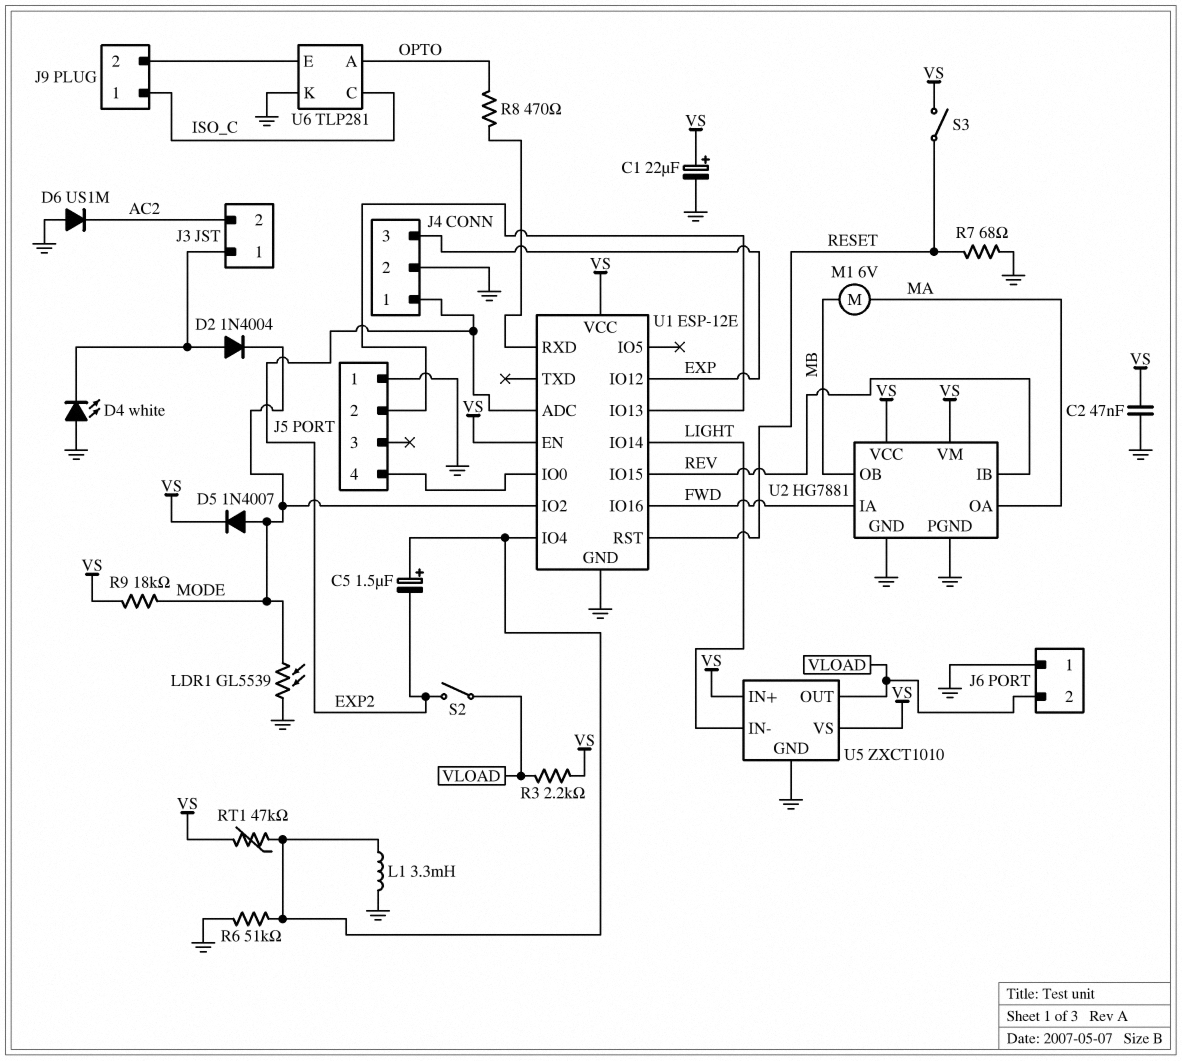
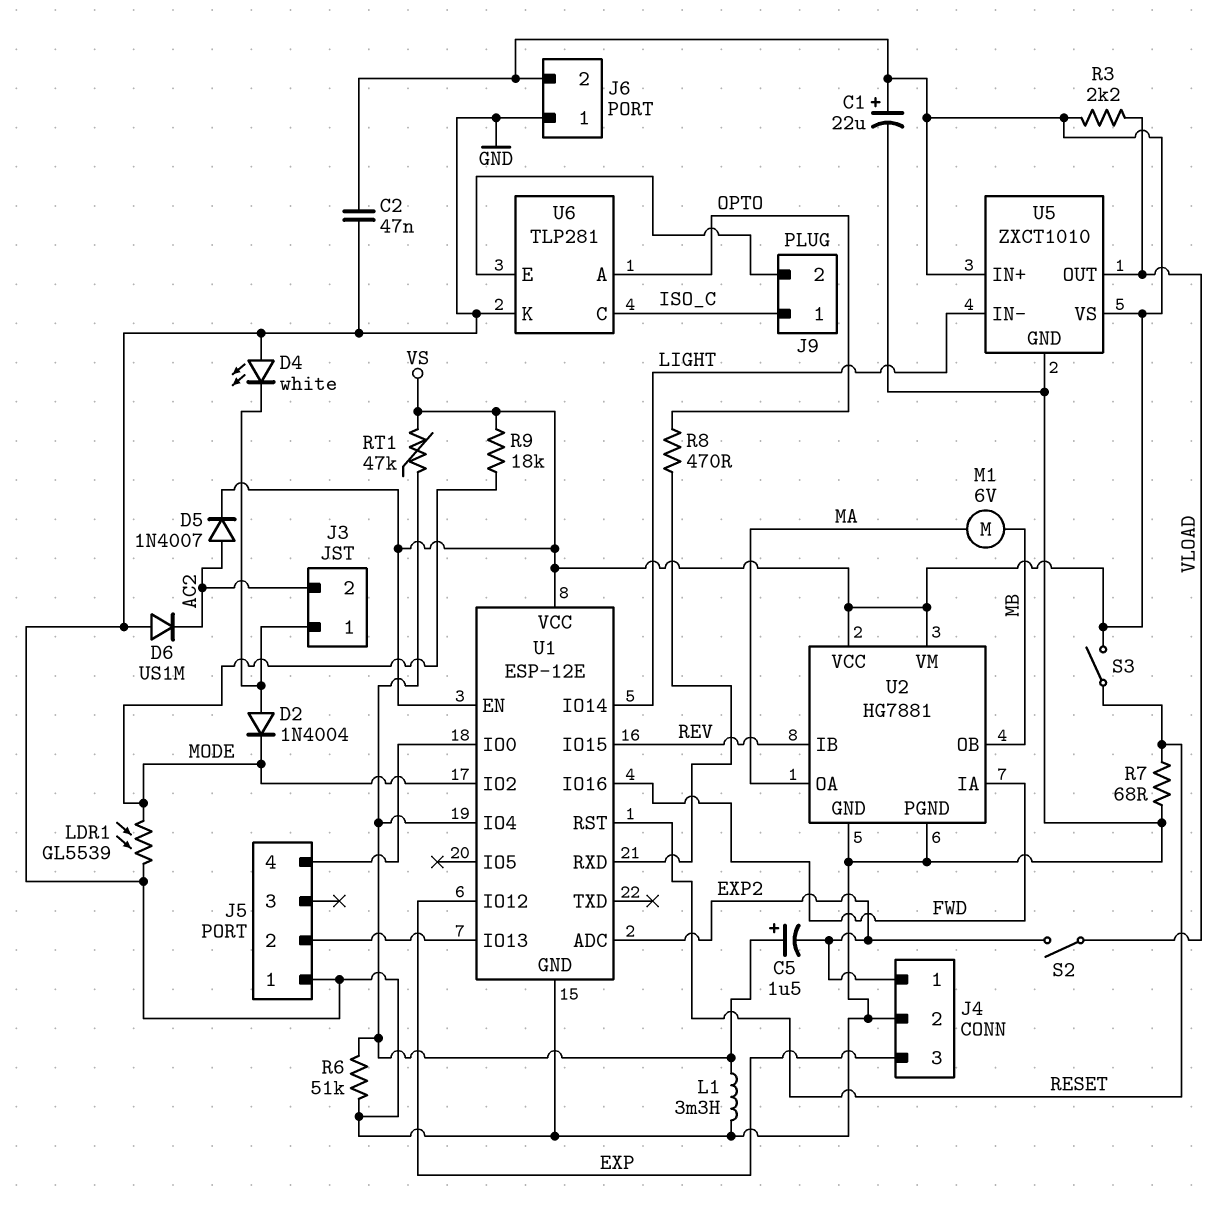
D5: diode 1N4007 (A MODE, K VS) -> diode 1N4007 (A AC2, K VS)
J6 pin 2: VLOAD -> VS

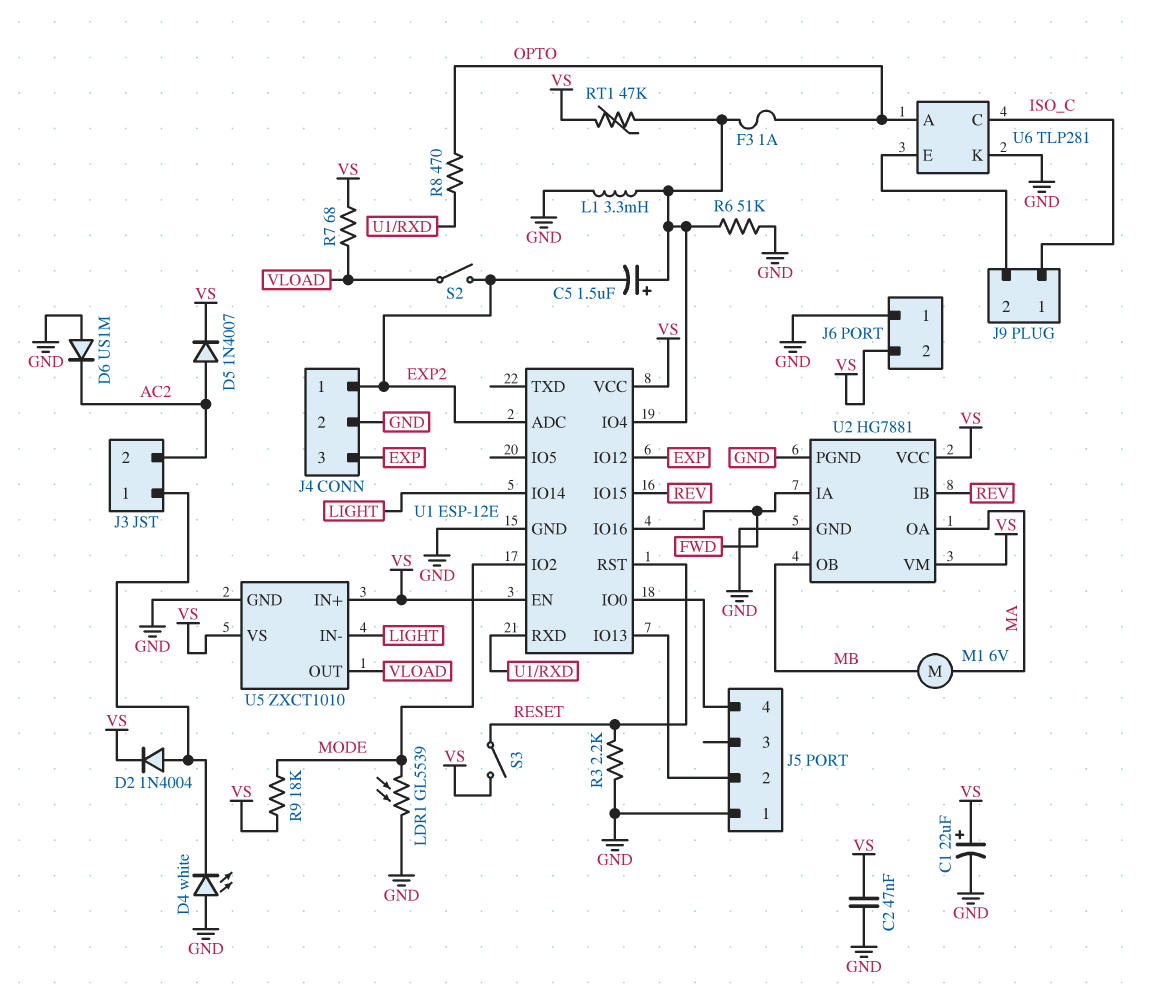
D2: diode 1N4004 (A J3/1, K MODE) -> diode 1N4004 (A J3/1, K VS)
F3: none -> 1A (OPTO, U1/IO4)
R3: 2.2k (VLOAD, VS) -> 2.2k (GND, RESET)
R7: 68 (GND, RESET) -> 68 (VLOAD, VS)

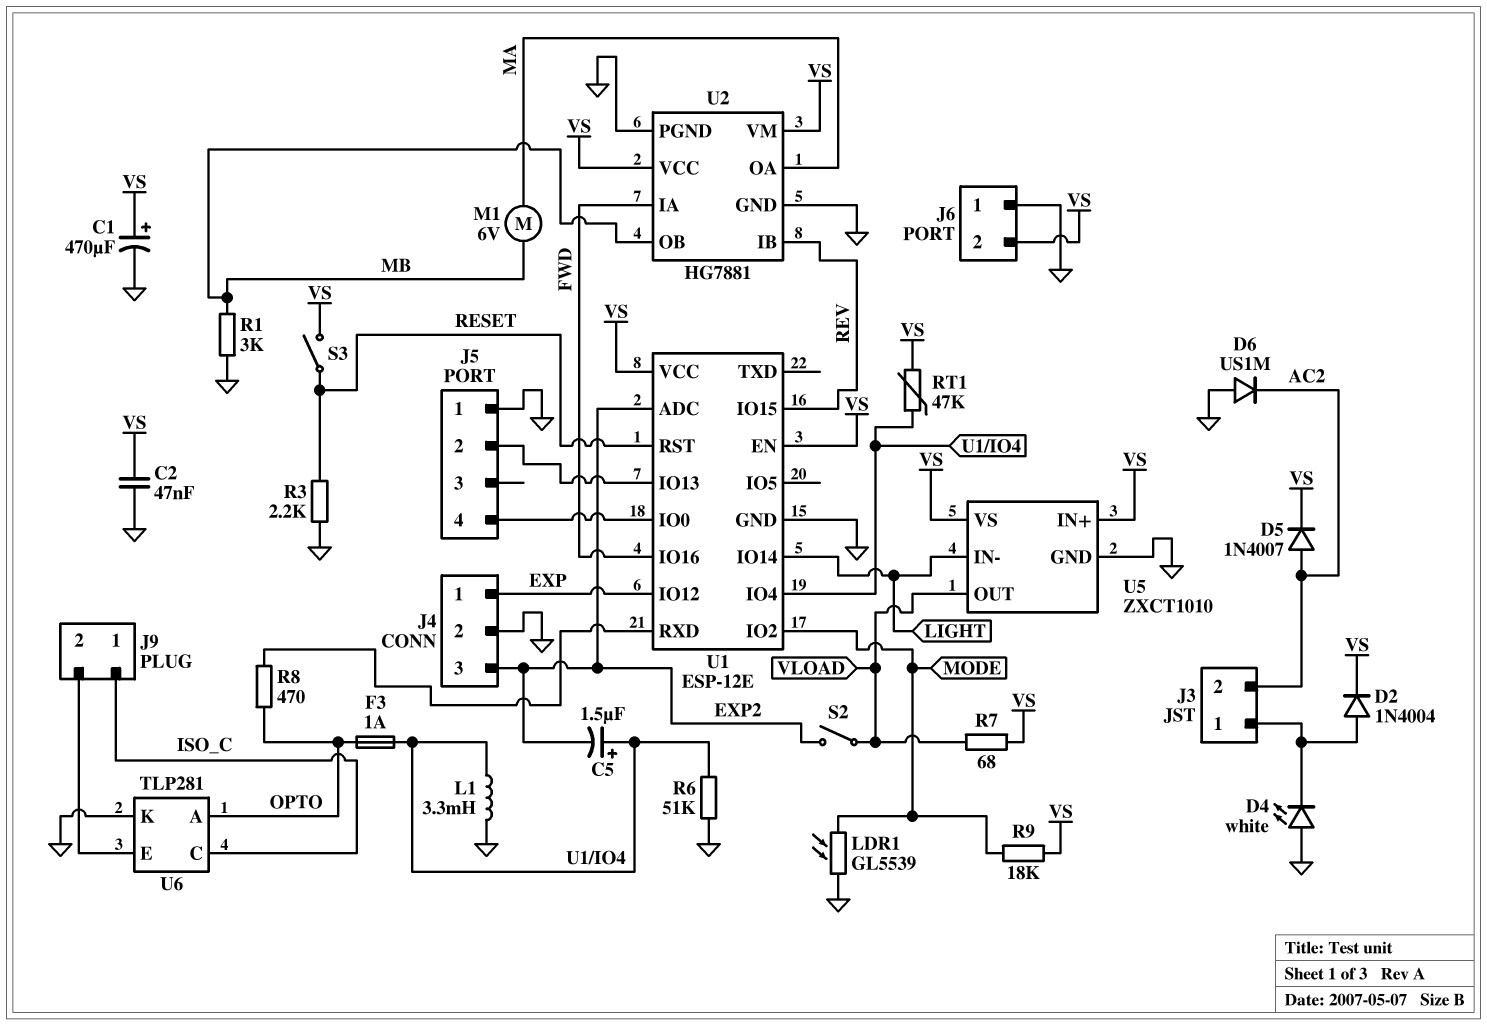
C1: 22uF (plus VS, minus GND) -> 470uF (plus VS, minus GND)
J4 pin 1: EXP2 -> EXP
J4 pin 3: EXP -> EXP2
R1: none -> 3k (GND, MB)

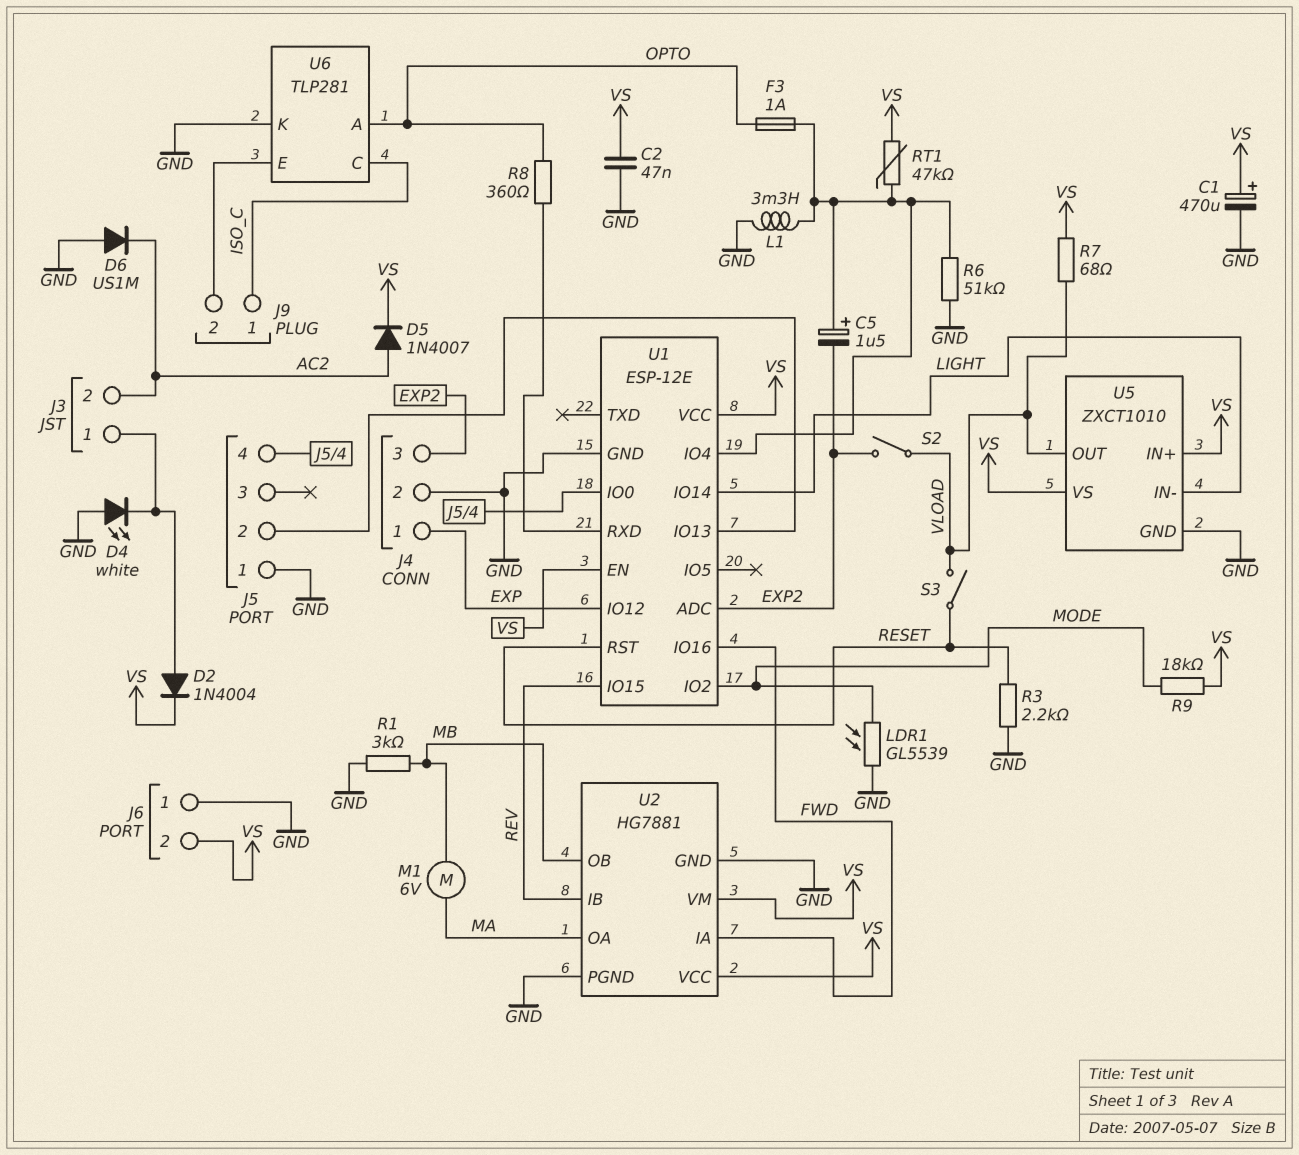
R8: 470 (OPTO, U1/RXD) -> 360 (OPTO, U1/RXD)
S3: switch (RESET, VS) -> switch (RESET, VLOAD)

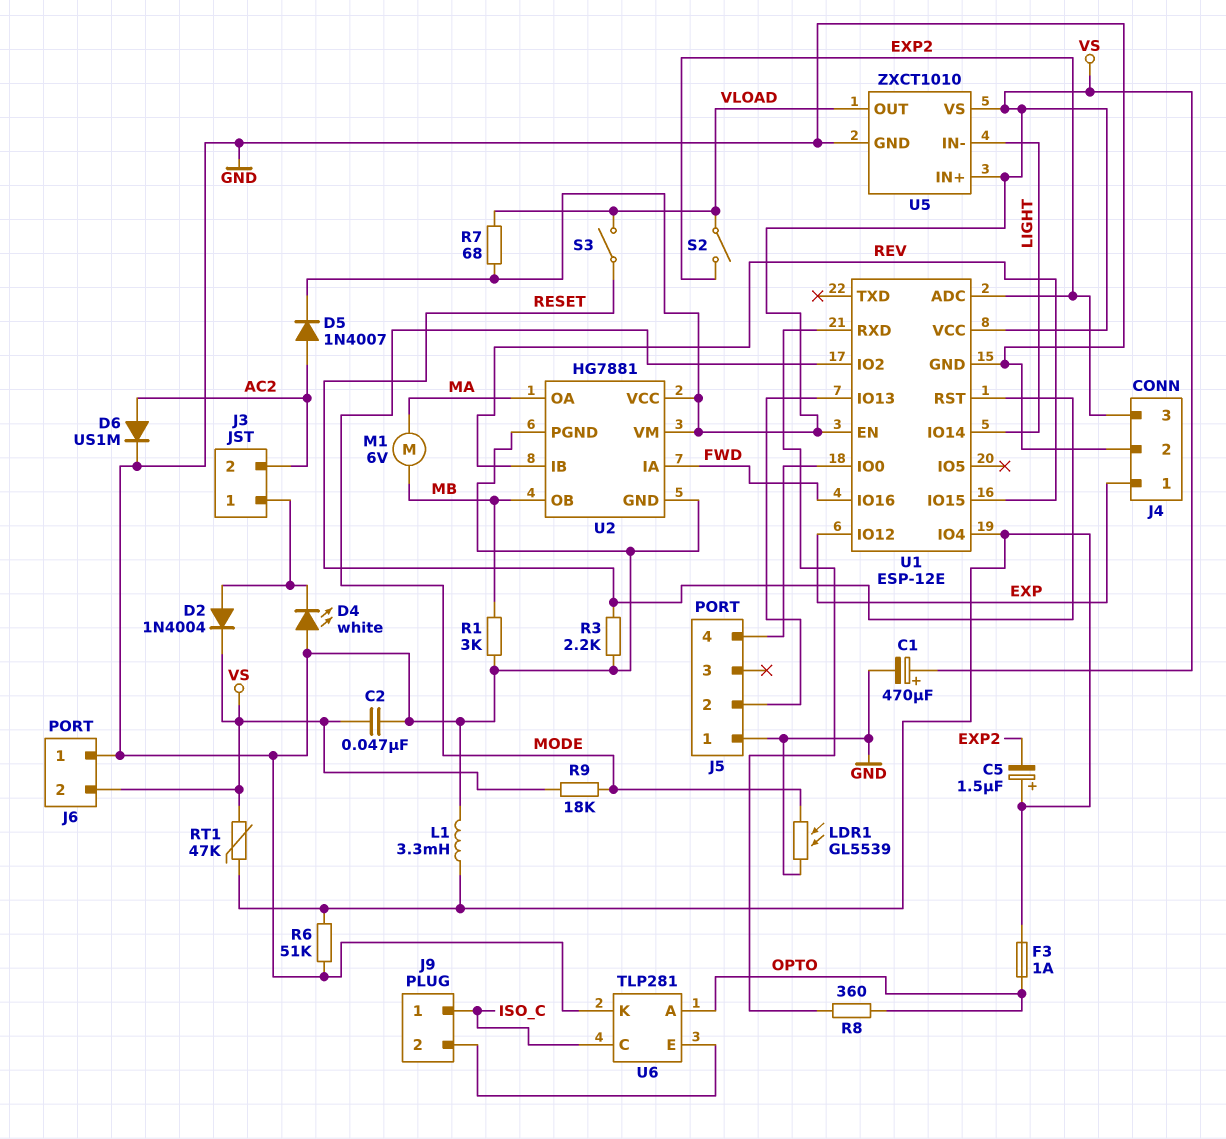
D6: diode US1M (A GND, K AC2) -> diode US1M (A AC2, K GND)

